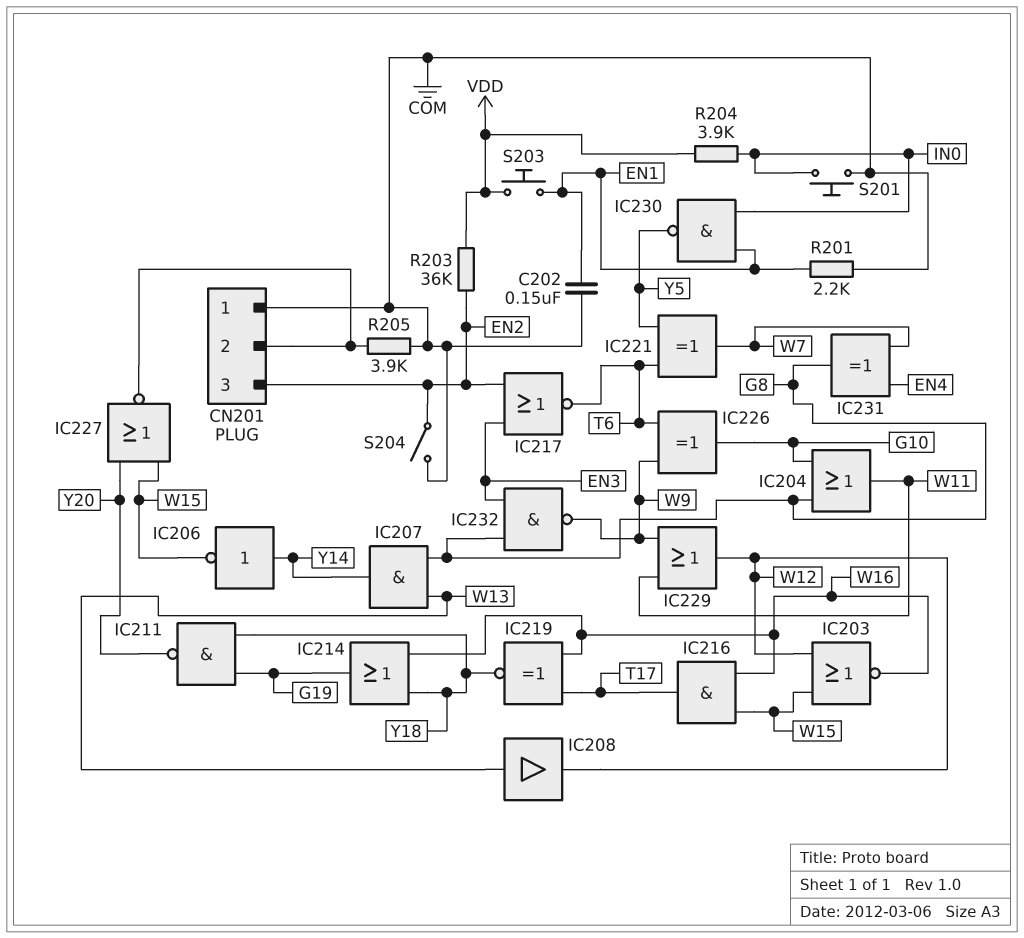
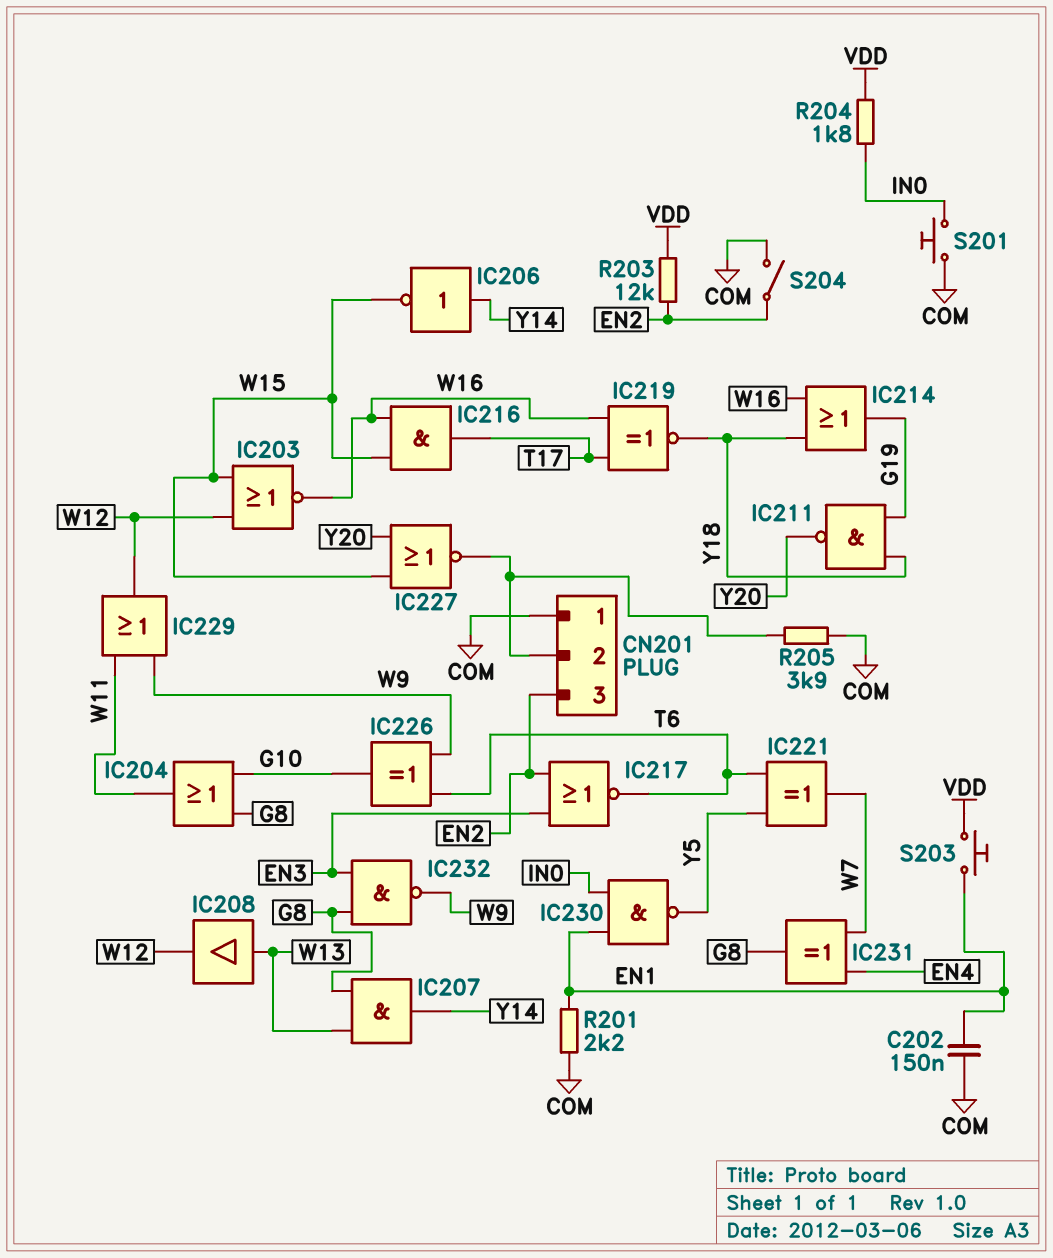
R203: 36k (EN2, VDD) -> 12k (EN2, VDD)
R204: 3.9k (IN0, VDD) -> 1.8k (IN0, VDD)

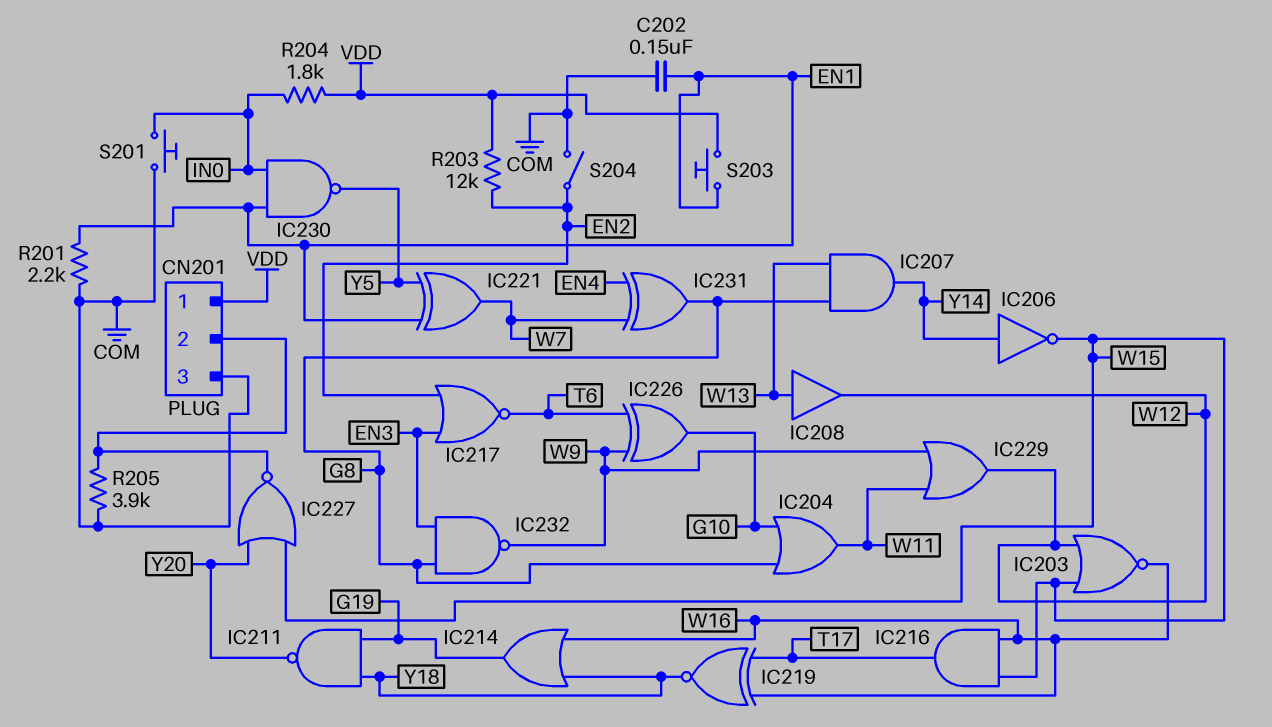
CN201 pin 1: COM -> VDD
CN201 pin 3: EN2 -> COM
IC221: XOR (in T6, in Y5, out W7) -> XOR (in EN1, in Y5, out W7)

